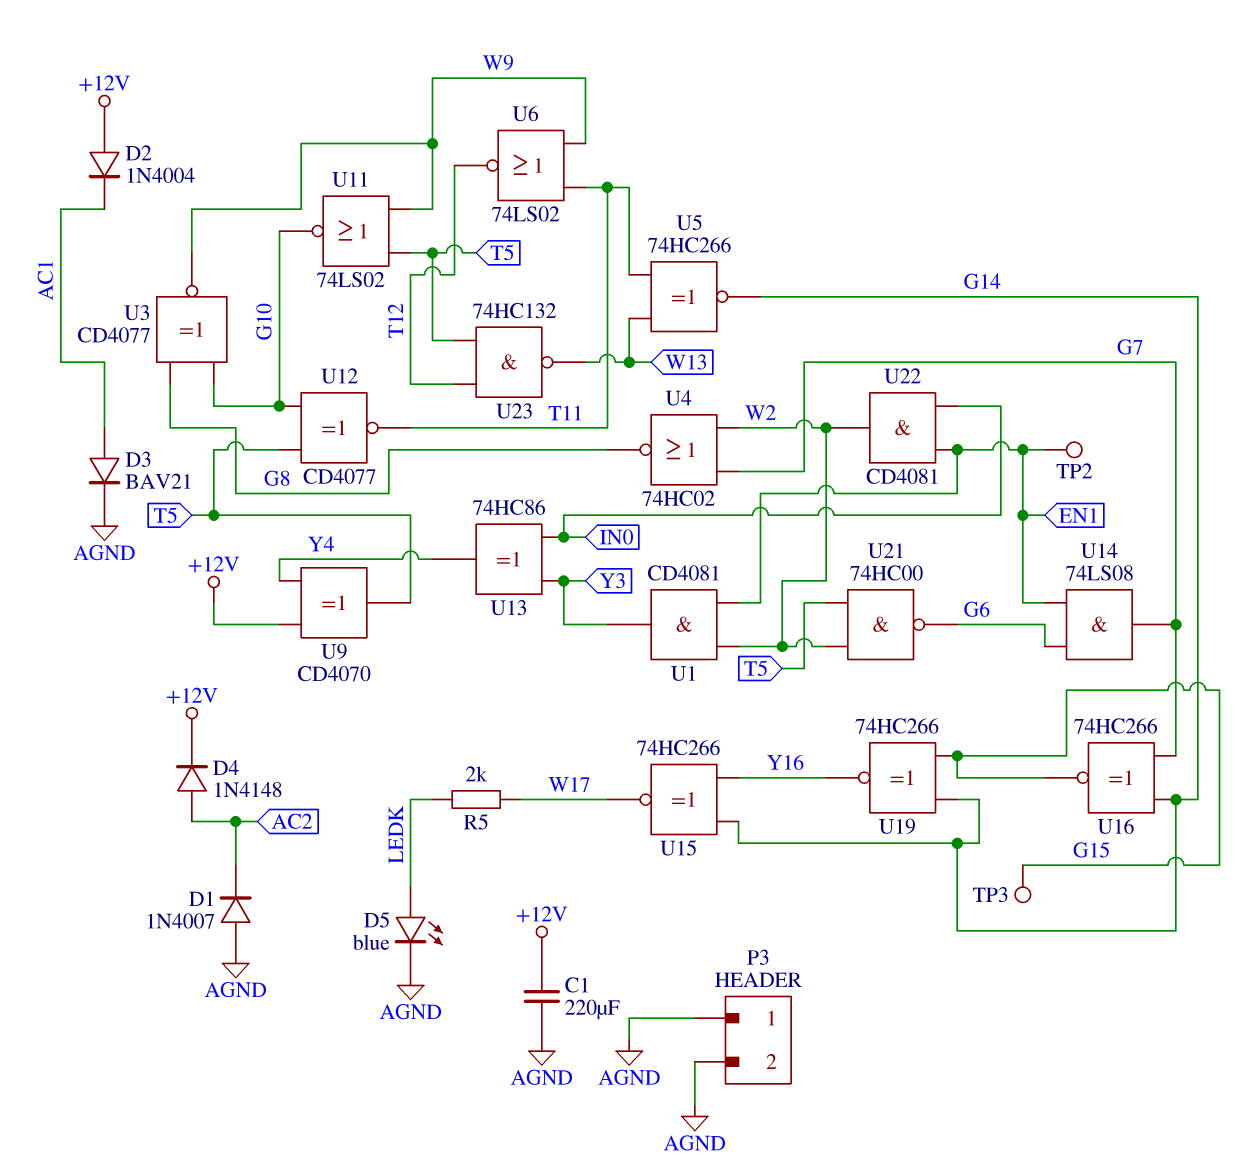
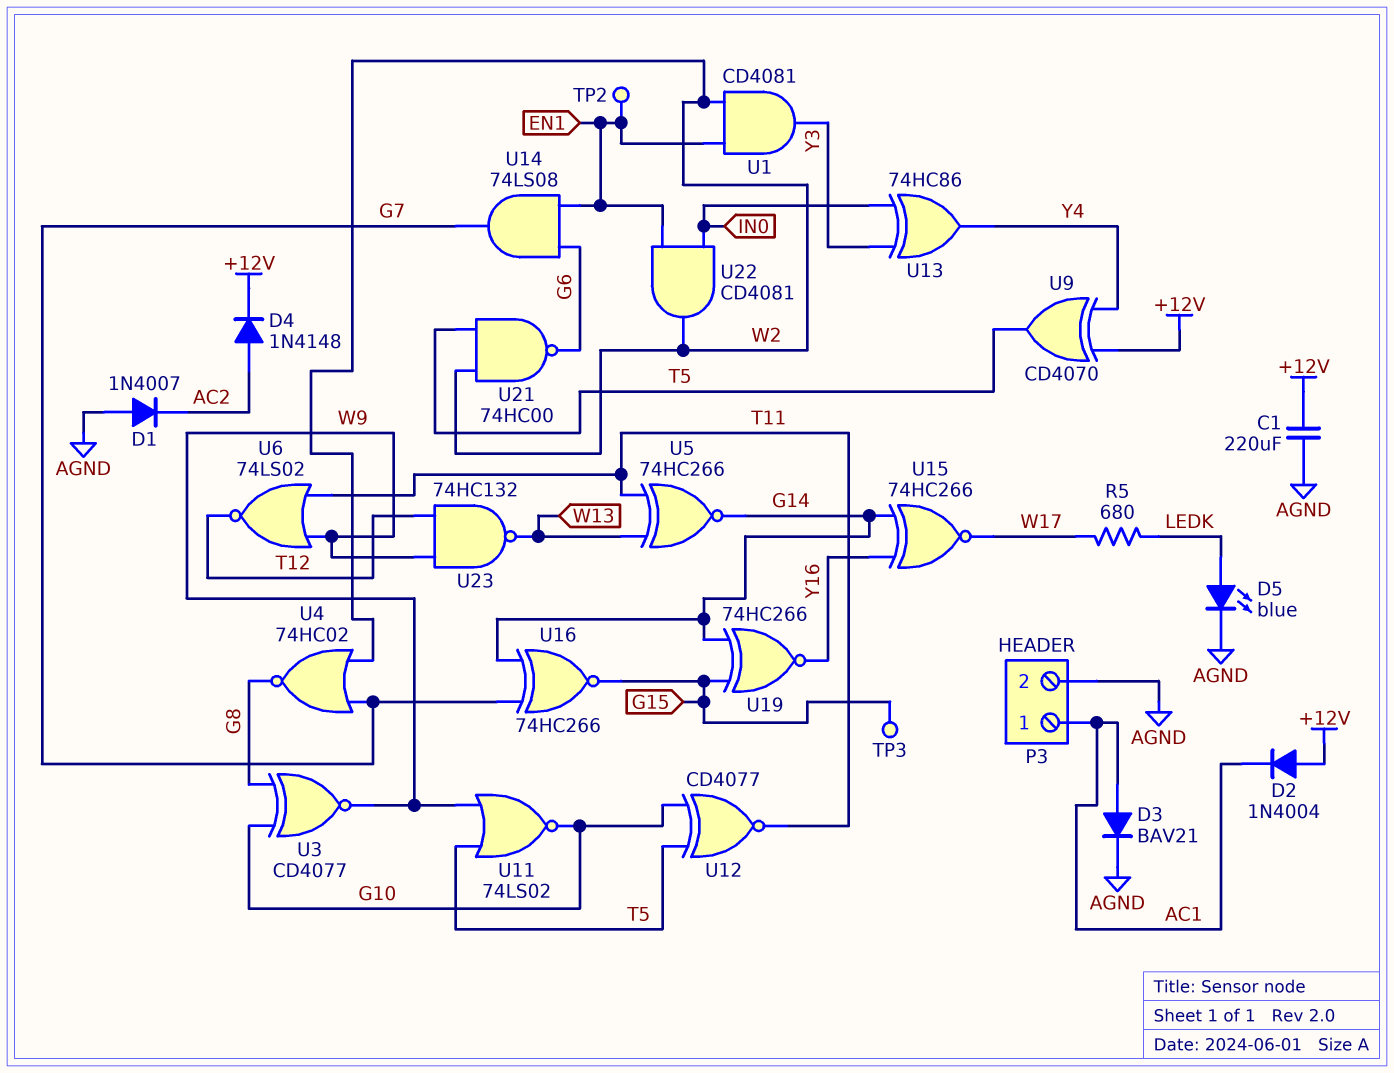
P3 pin 1: AGND -> AC1
R5: 2k (LEDK, W17) -> 680 (LEDK, W17)
U23: NAND 74HC132 (in T5, in T12, out W13) -> NAND 74HC132 (in T12, in W9, out W13)

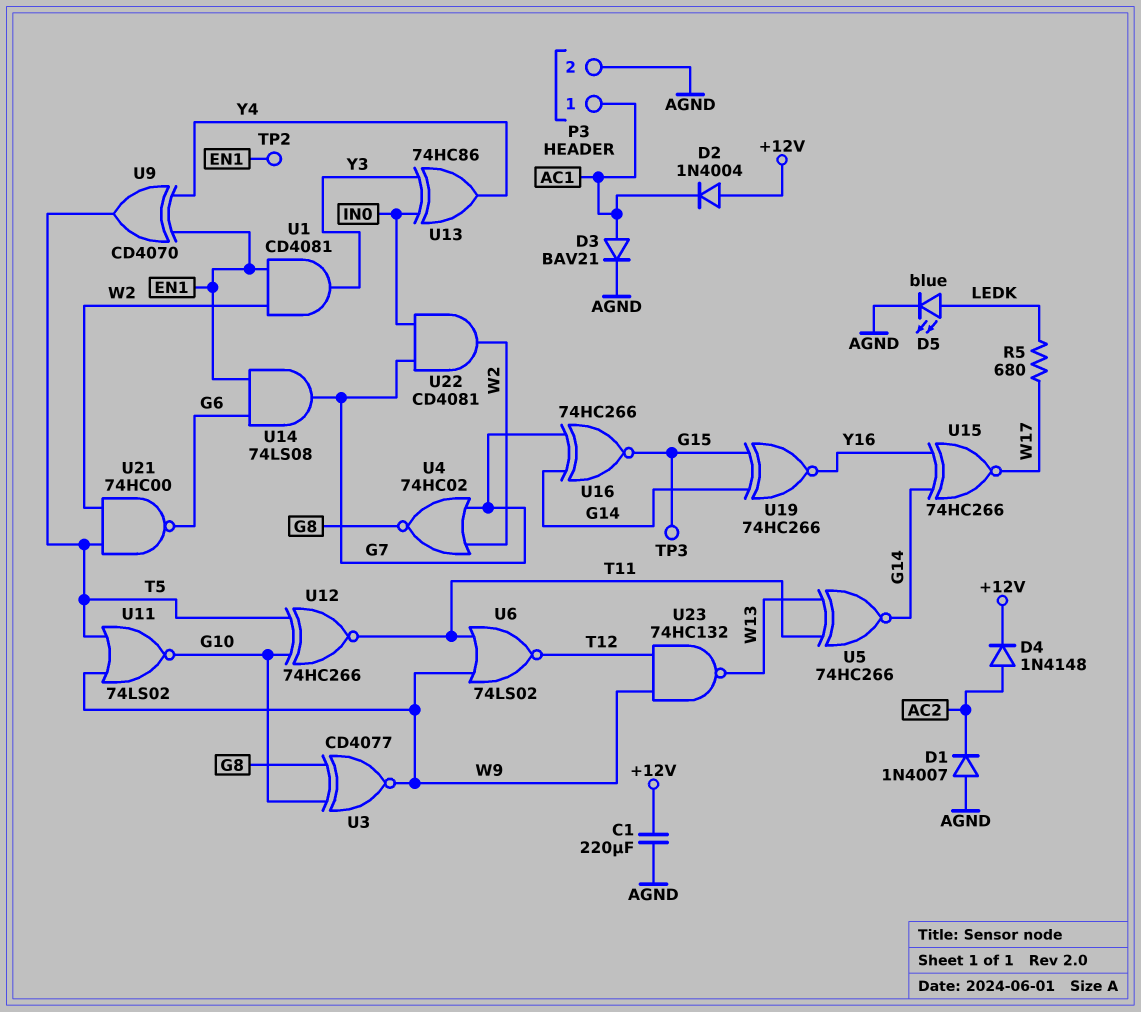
U9: XOR CD4070 (in +12V, in Y4, out T5) -> XOR CD4070 (in EN1, in Y4, out T5)
U12: XNOR CD4077 (in G10, in T5, out T11) -> XNOR 74HC266 (in G10, in T5, out T11)
U22: AND CD4081 (in EN1, in IN0, out W2) -> AND CD4081 (in G7, in IN0, out W2)

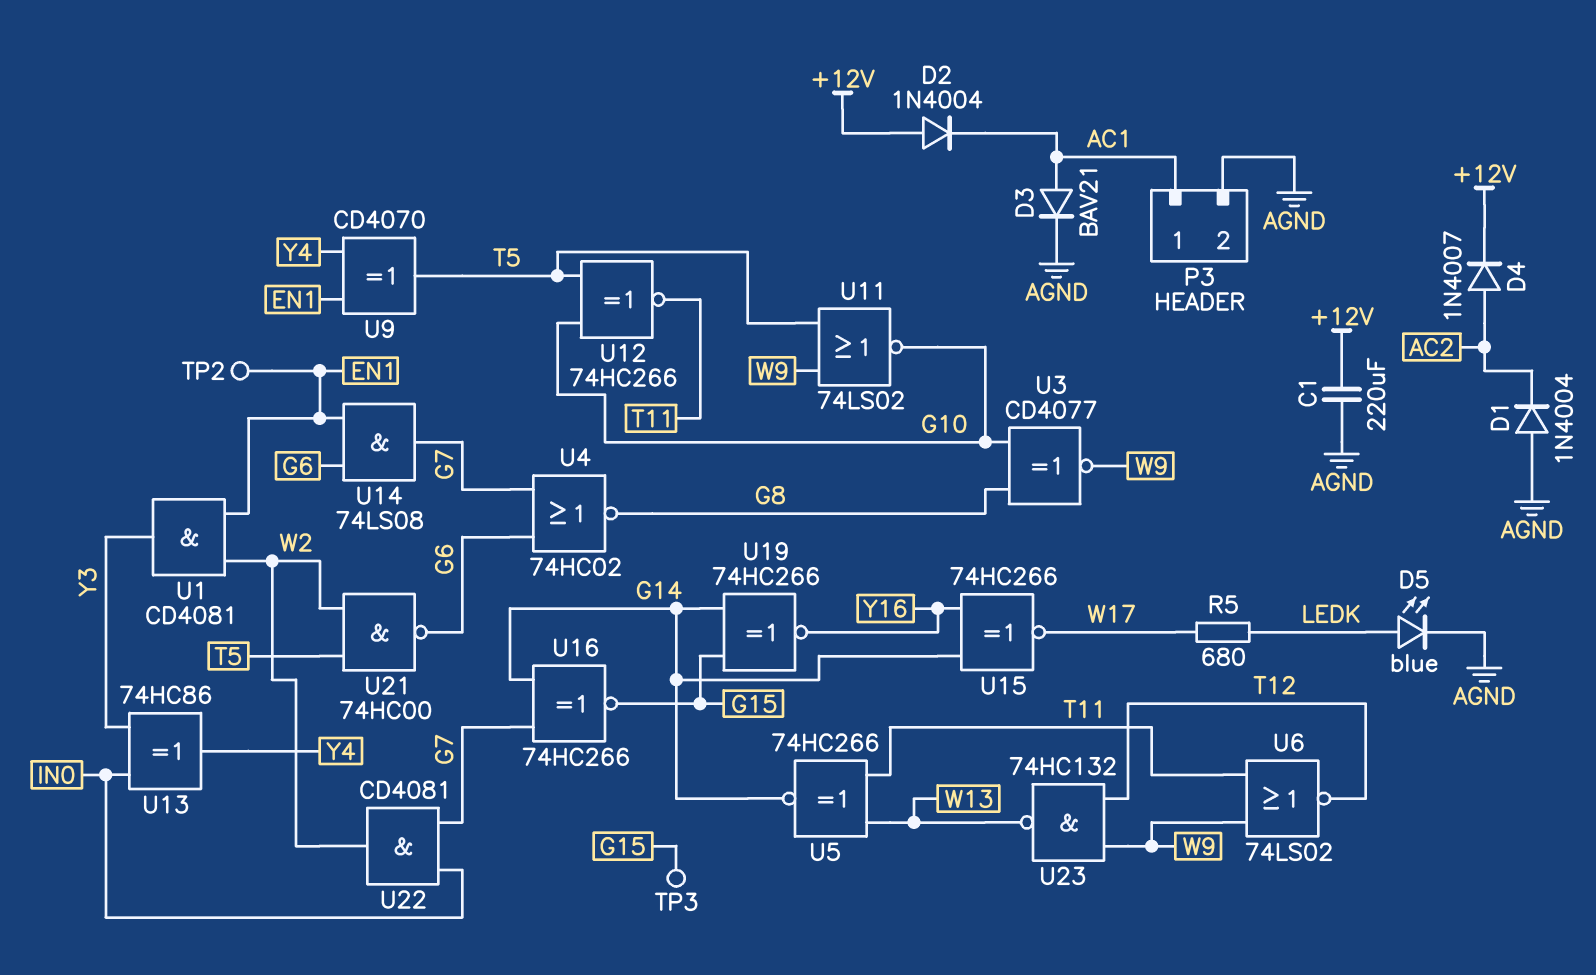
D1: diode 1N4007 (A AGND, K AC2) -> diode 1N4004 (A AGND, K AC2)
D4: diode 1N4148 (A AC2, K +12V) -> diode 1N4007 (A AC2, K +12V)
U4: NOR 74HC02 (in G7, in W2, out G8) -> NOR 74HC02 (in G6, in G7, out G8)

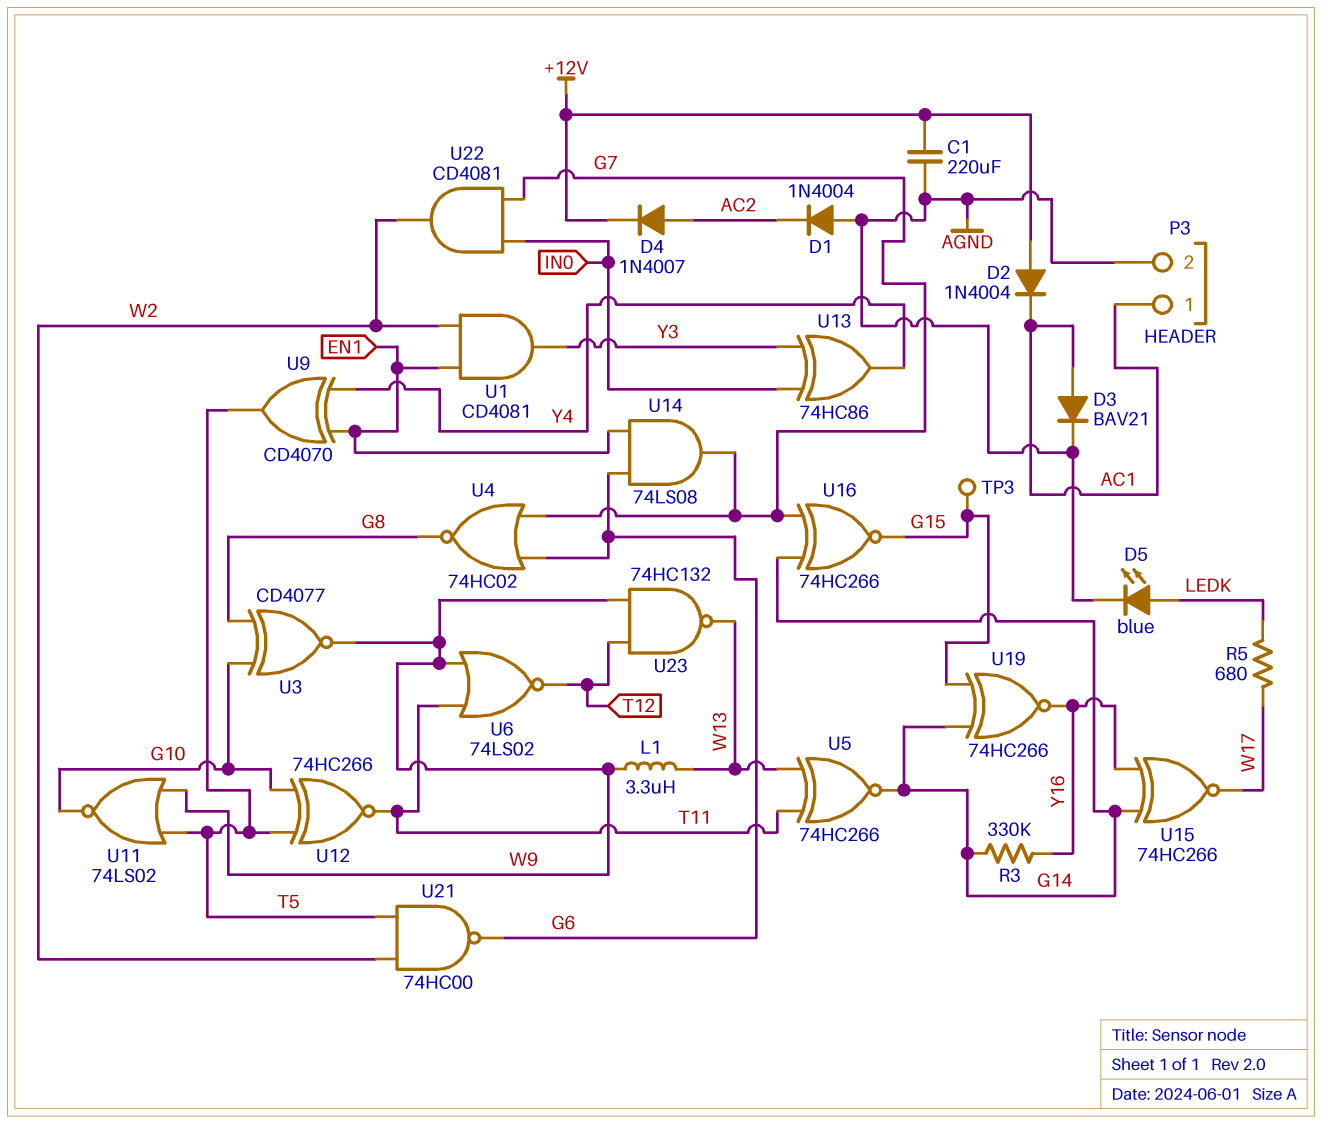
L1: none -> 3.3uH (W9, W13)
R3: none -> 330k (G14, Y16)
TP2: test point (EN1) -> none

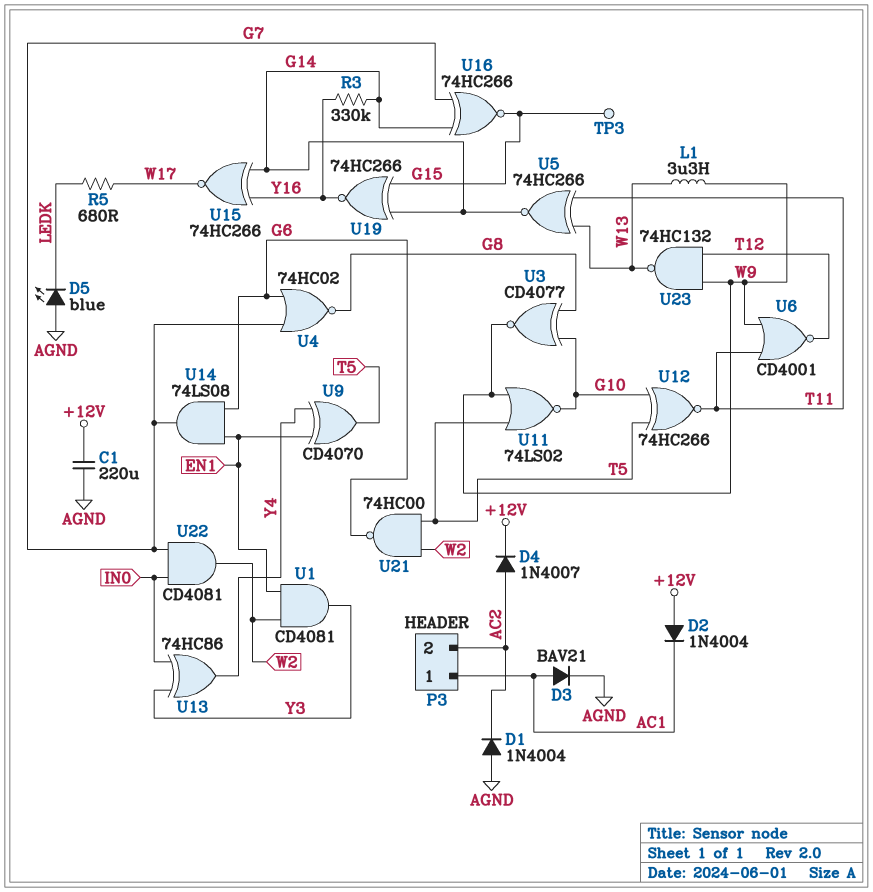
D5: LED blue (A LEDK, K AGND) -> LED blue (A AGND, K LEDK)
P3 pin 2: AGND -> AC2
U6: NOR 74LS02 (in T11, in W9, out T12) -> NOR CD4001 (in T11, in W9, out T12)

